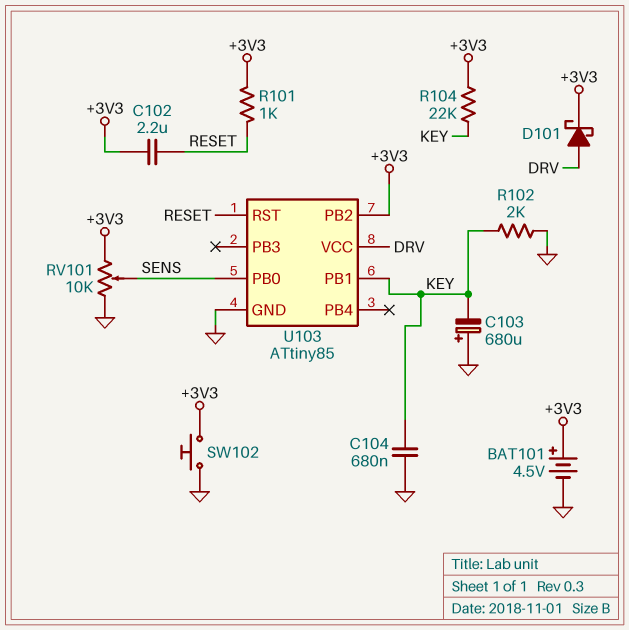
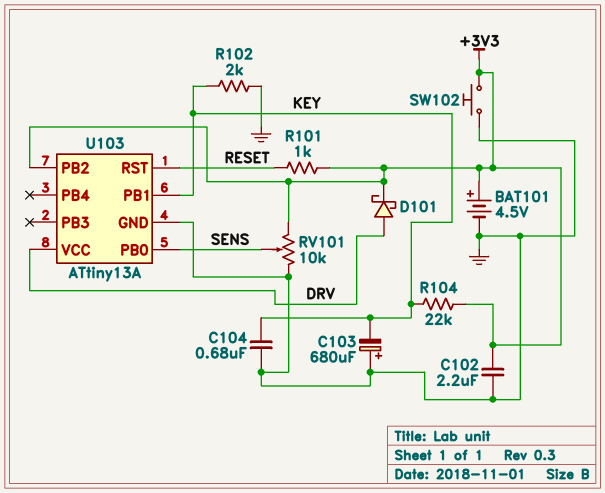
C102: 2.2uF (+3V3, RESET) -> 2.2uF (+3V3, GND)
U103: ATtiny85 -> ATtiny13A

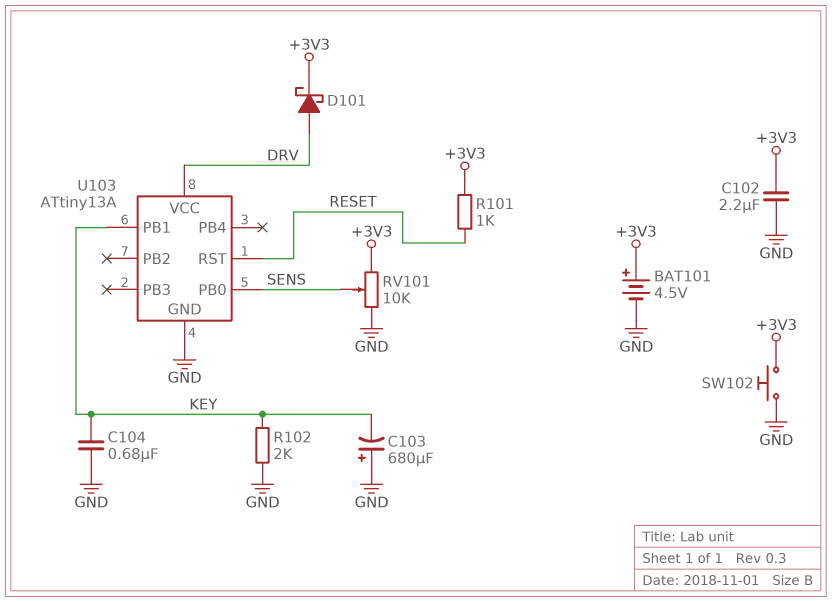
R104: 22k (+3V3, KEY) -> none
U103 pin PB2: +3V3 -> none

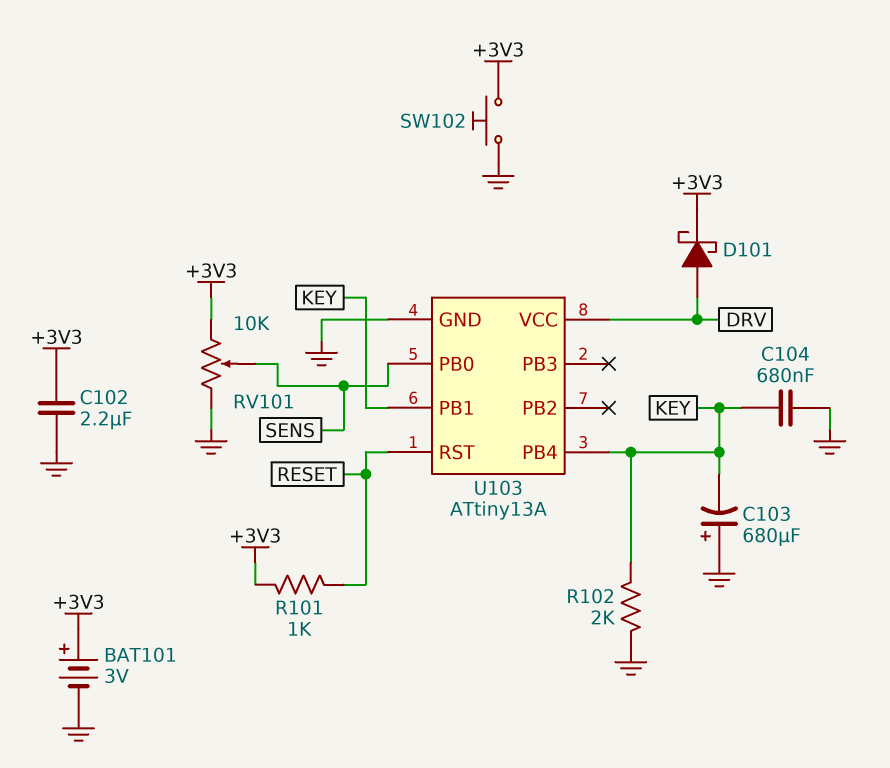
BAT101: 4.5V (plus +3V3, minus GND) -> 3V (plus +3V3, minus GND)
U103 pin PB4: none -> KEY

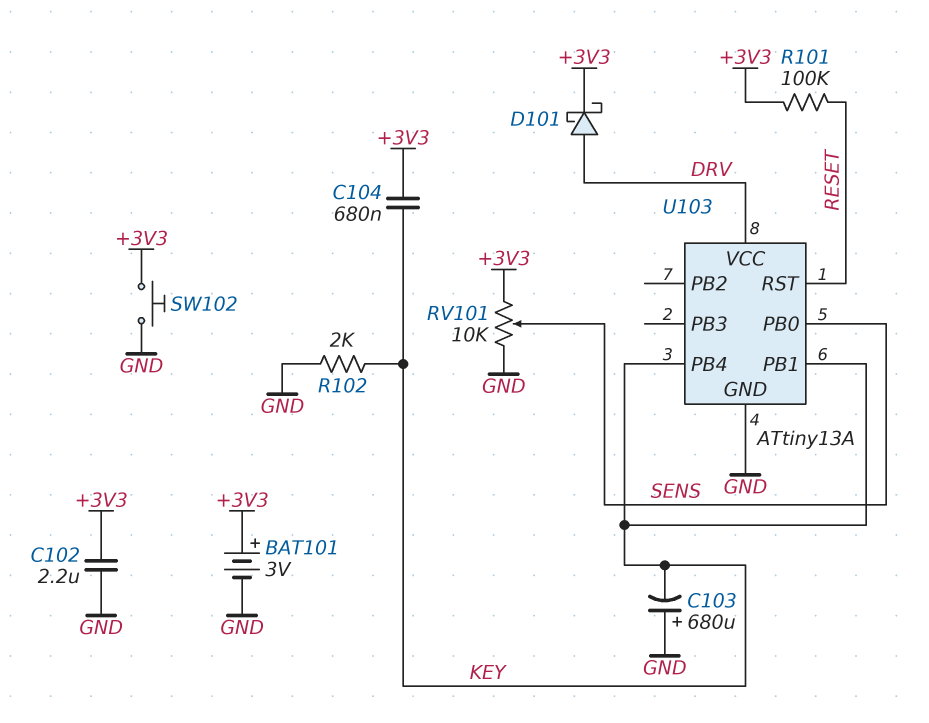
C104: 680nF (GND, KEY) -> 680nF (+3V3, KEY)
R101: 1k (+3V3, RESET) -> 100k (+3V3, RESET)

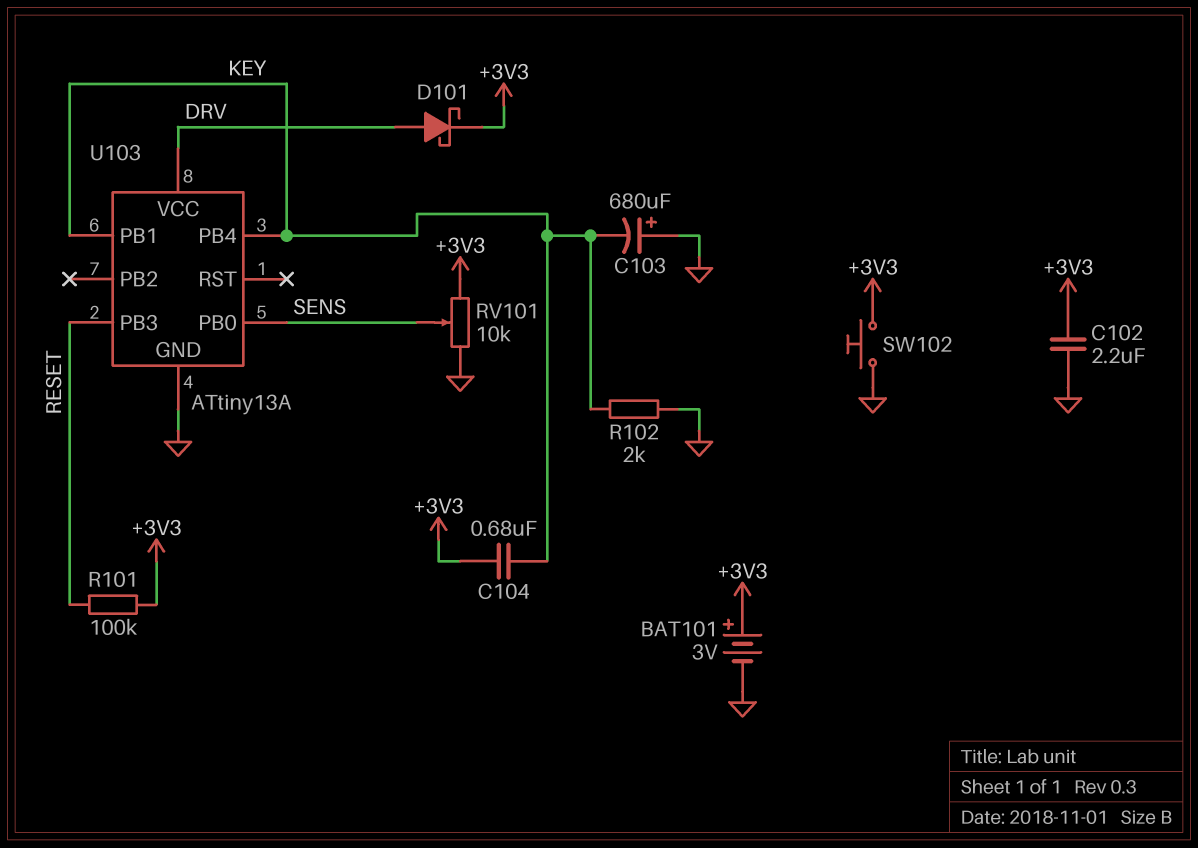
U103 pin PB3: none -> RESET
U103 pin RST: RESET -> none

